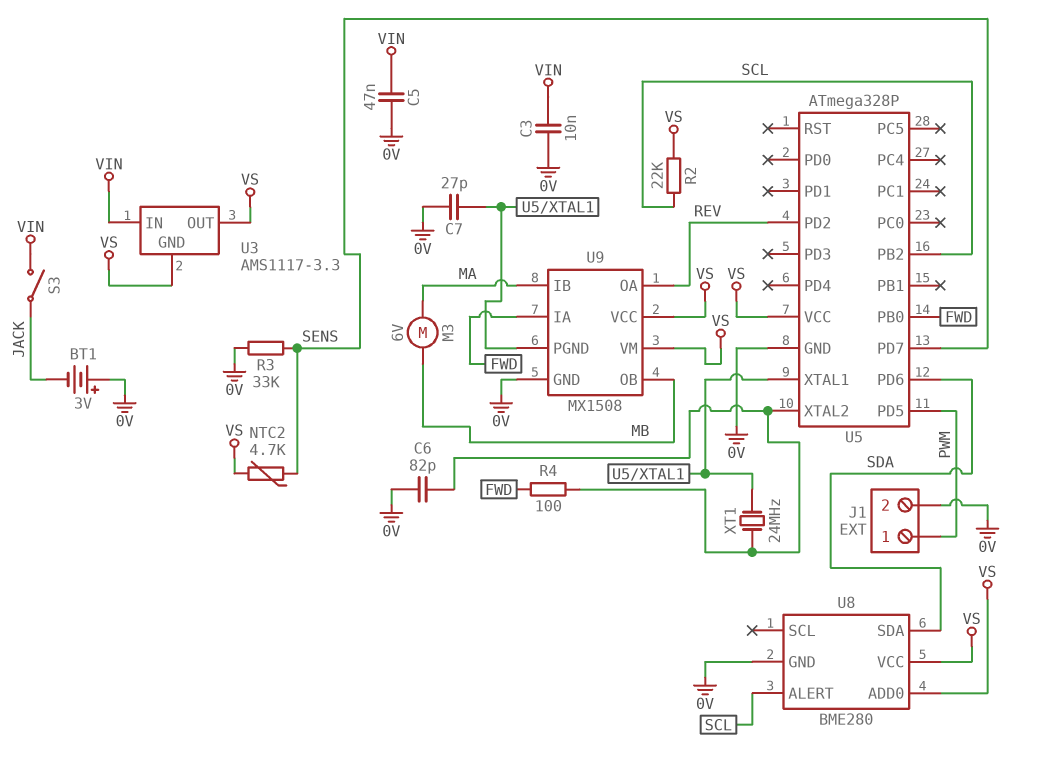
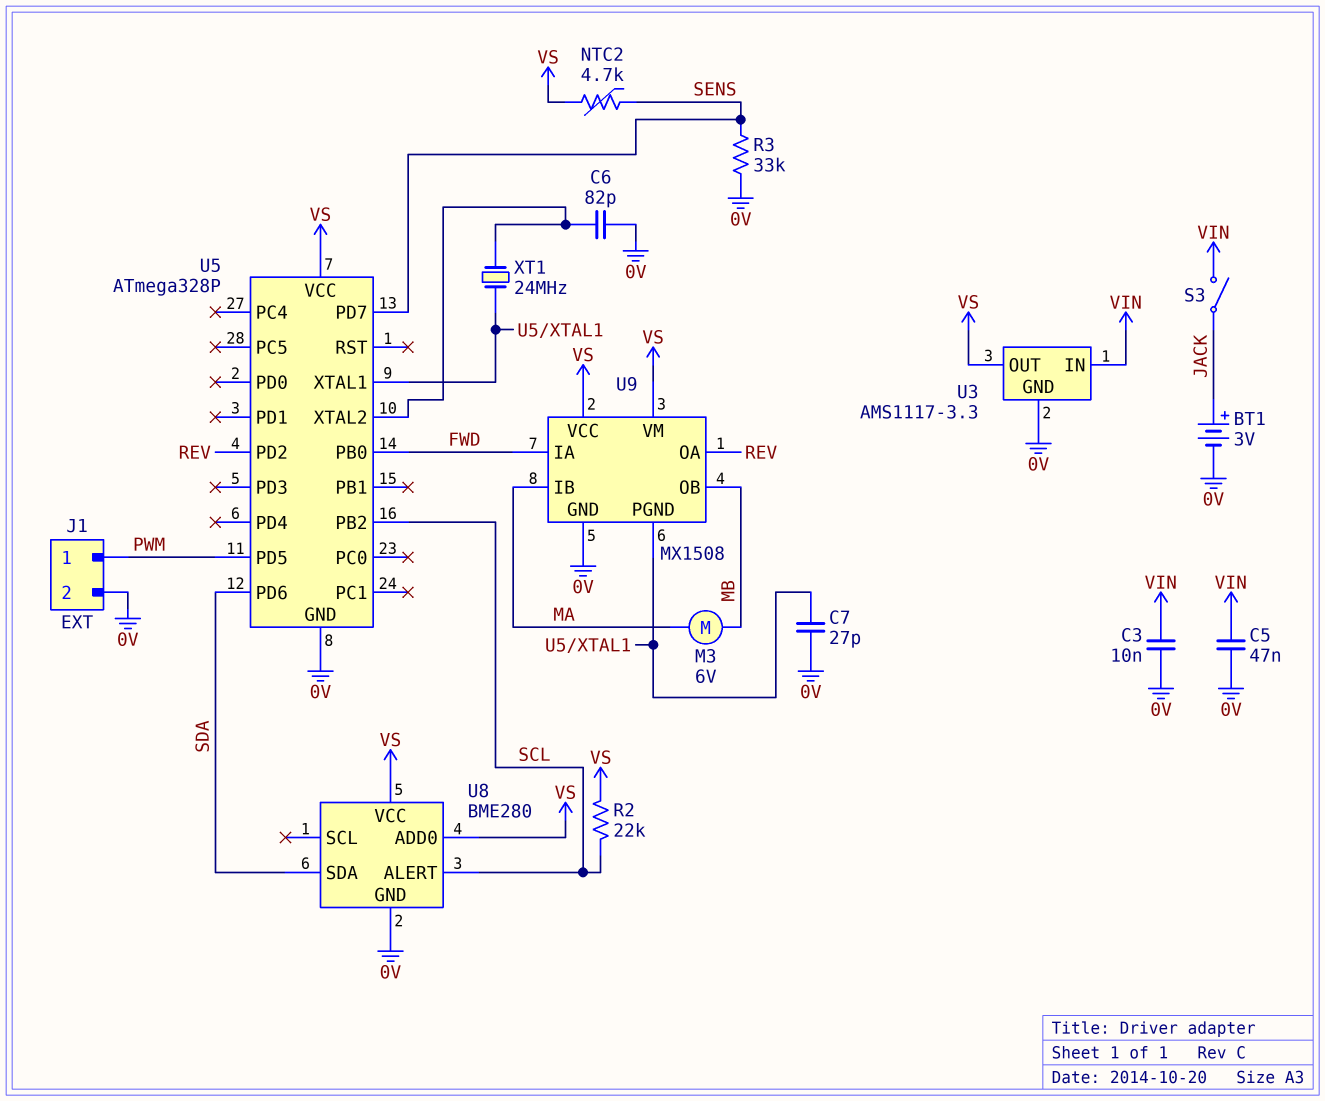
BT1: 3V (plus 0V, minus JACK) -> 3V (plus JACK, minus 0V)
R4: 100 (FWD, U5/XTAL2) -> none
U3 pin GND: VS -> 0V

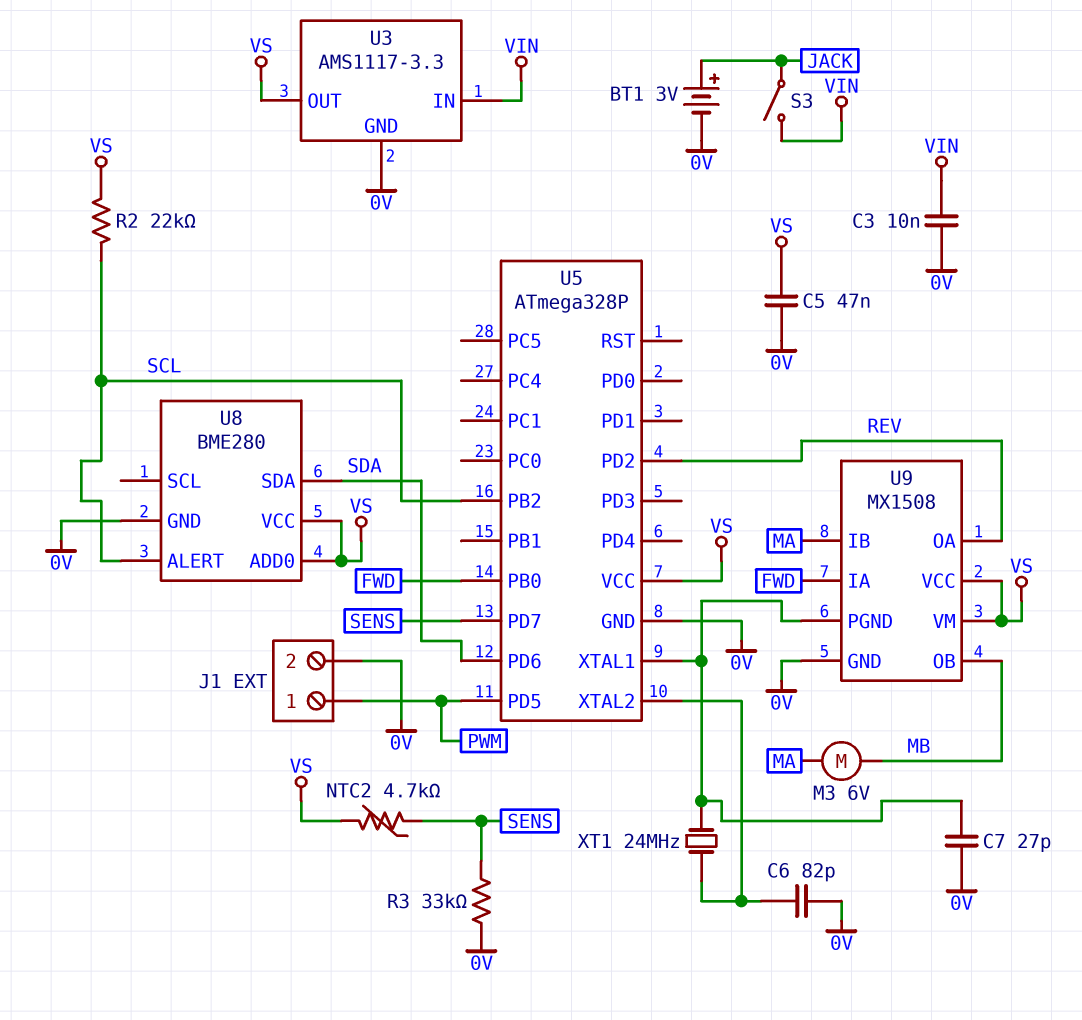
C5: 47nF (0V, VIN) -> 47nF (0V, VS)

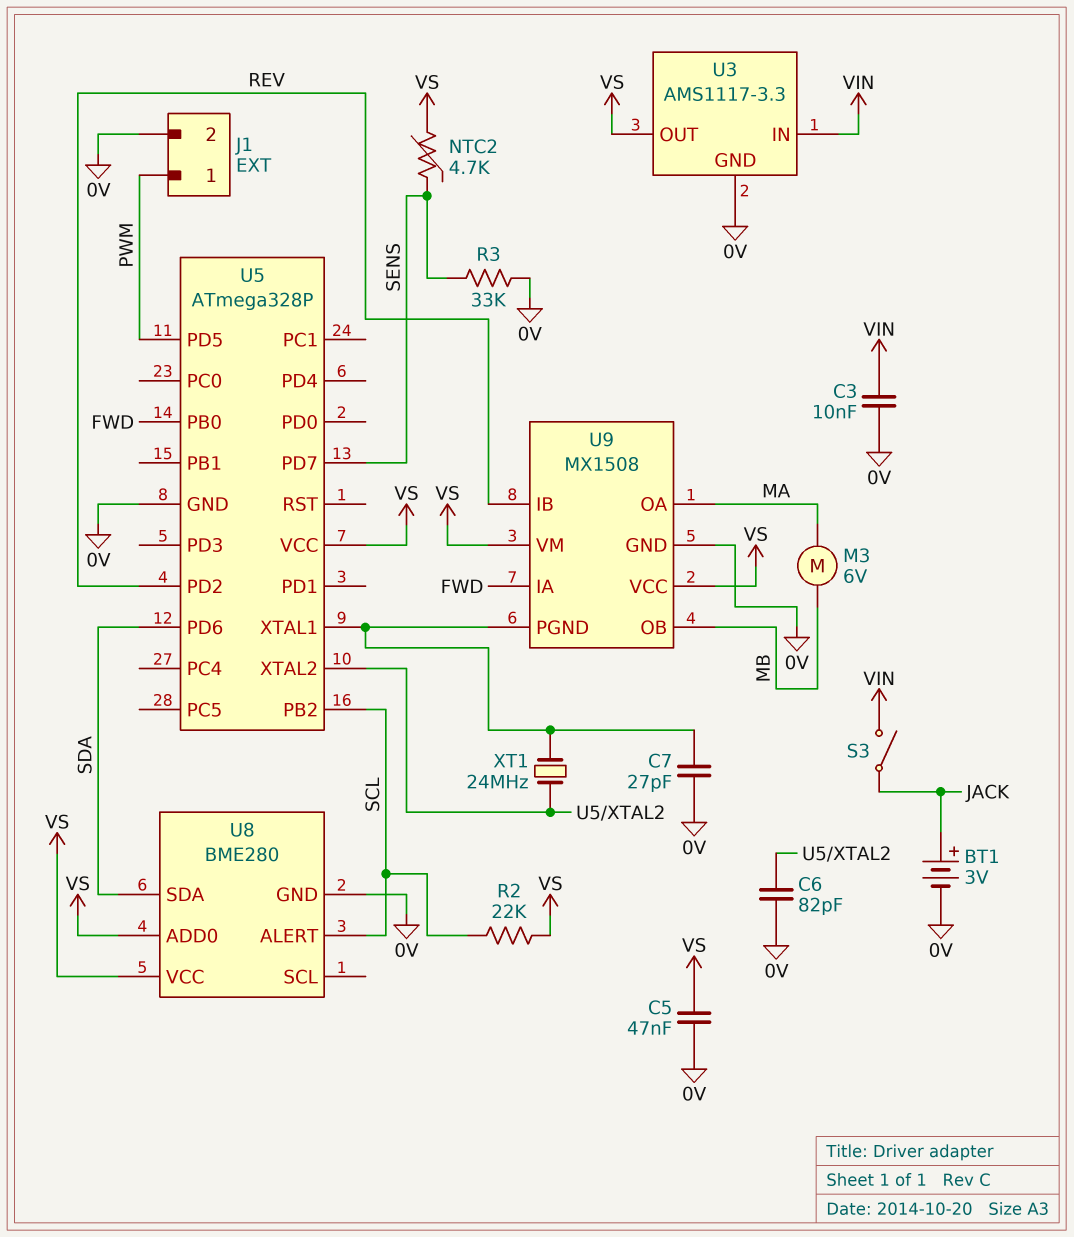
U9 pin IB: MA -> REV
U9 pin OA: REV -> MA

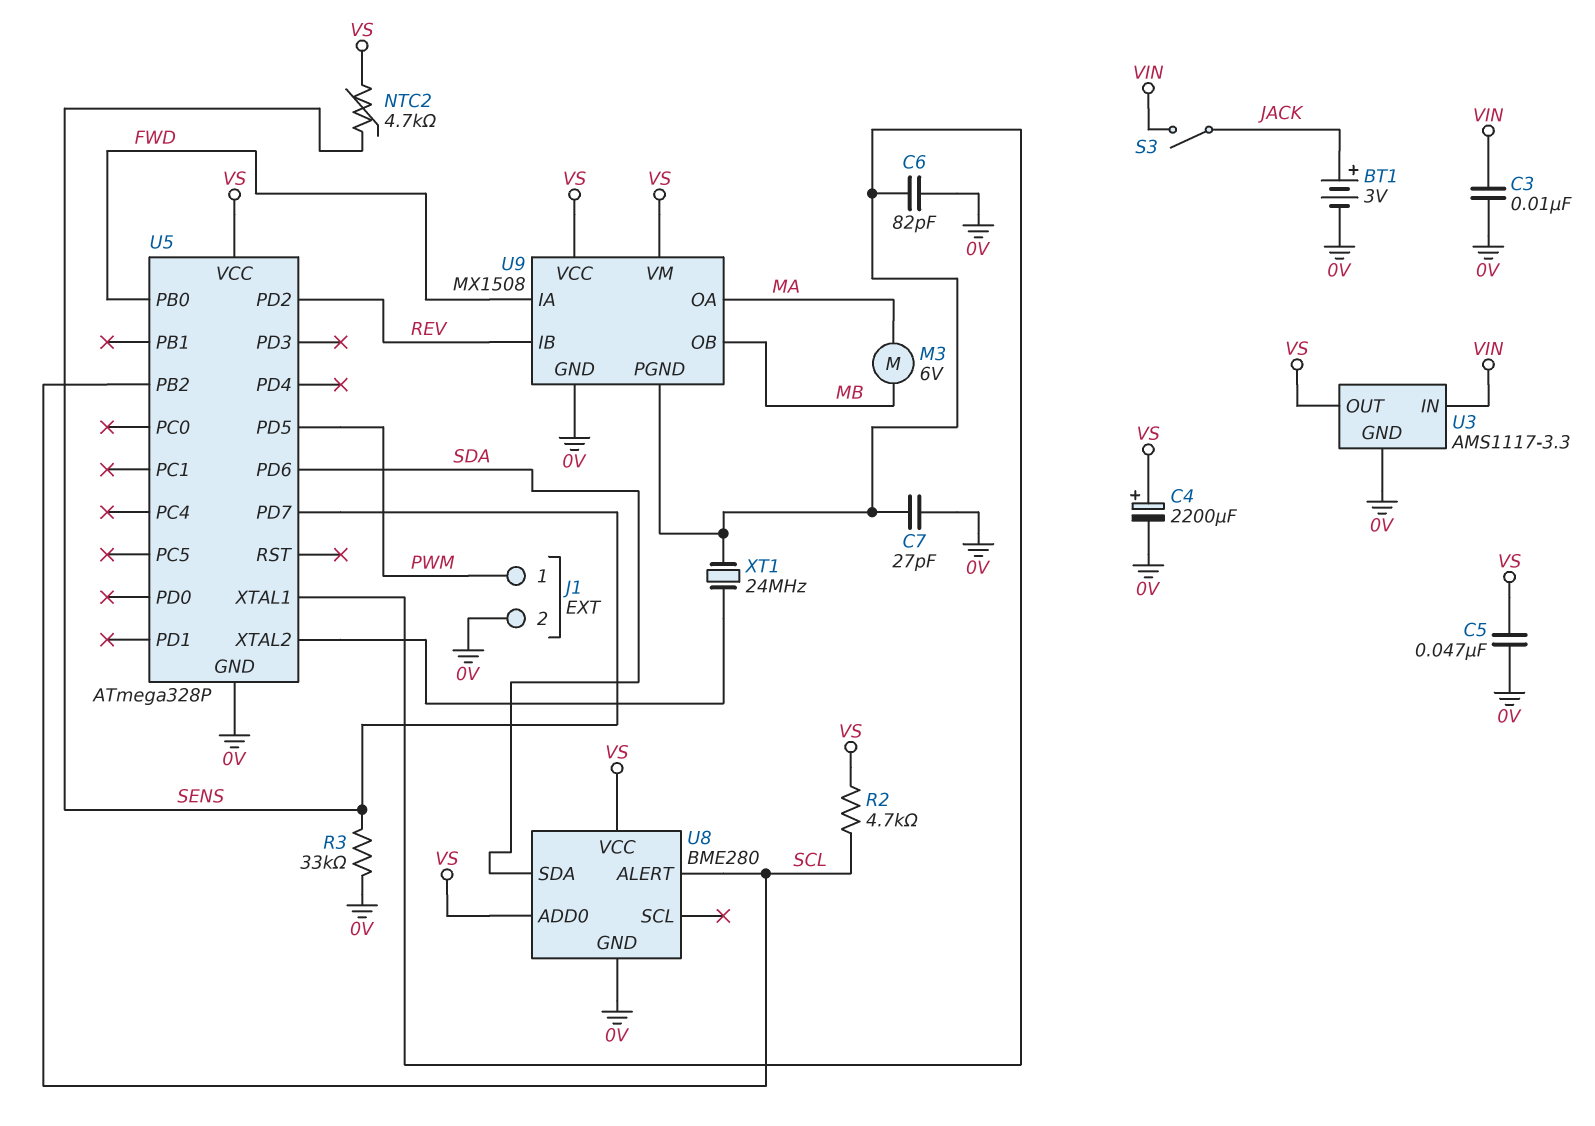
C4: none -> 2200uF (plus VS, minus 0V)
C6: 82pF (0V, U5/XTAL2) -> 82pF (0V, U5/XTAL1)
R2: 22k (SCL, VS) -> 4.7k (SCL, VS)

